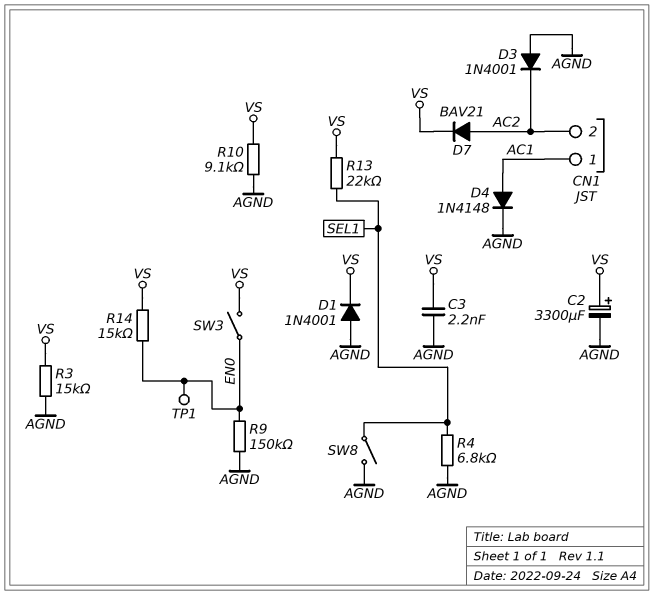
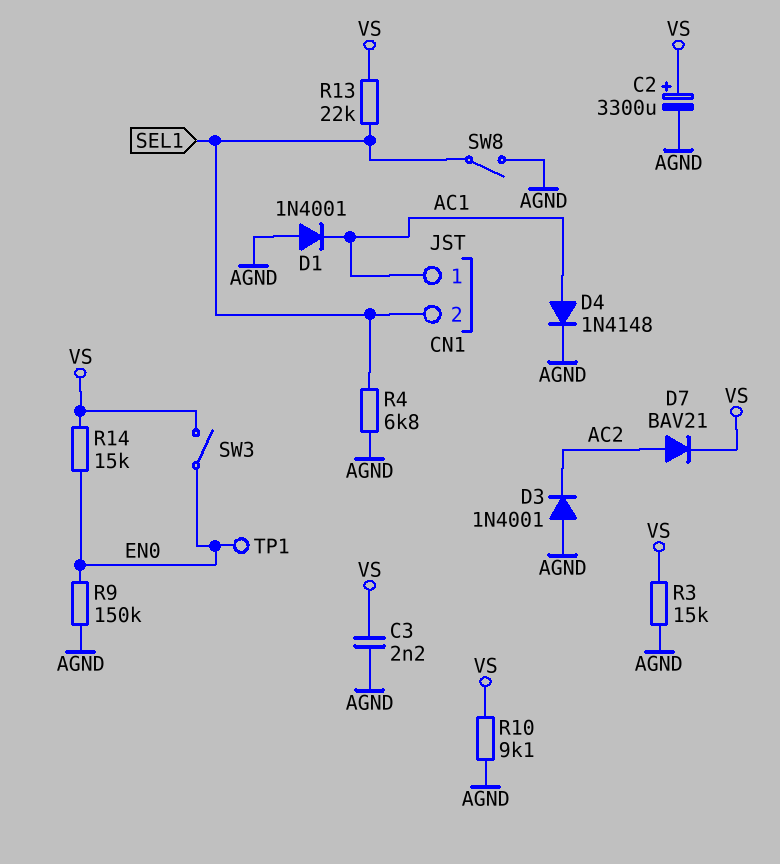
CN1 pin 2: AC2 -> SEL1
D1: diode 1N4001 (A AGND, K VS) -> diode 1N4001 (A AGND, K AC1)

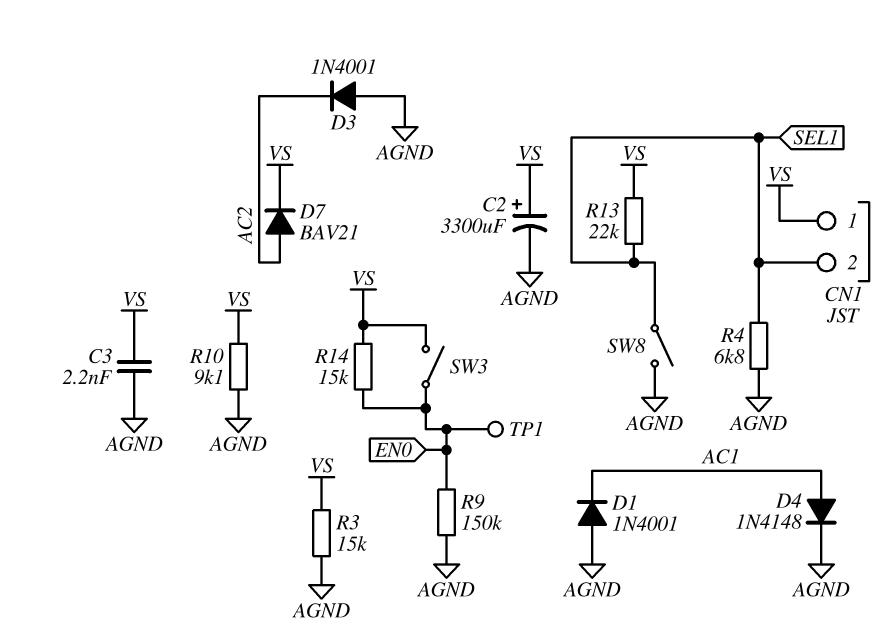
CN1 pin 1: AC1 -> VS

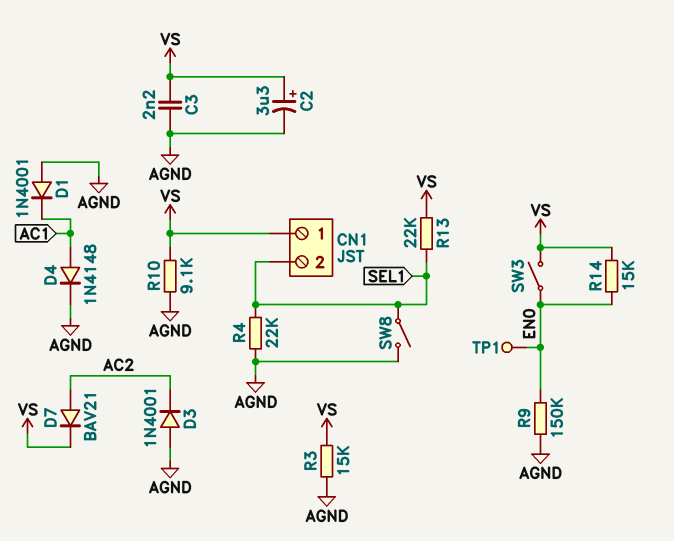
C2: 3300uF (plus VS, minus AGND) -> 3.3uF (plus VS, minus AGND)
R4: 6.8k (AGND, SEL1) -> 22k (AGND, SEL1)

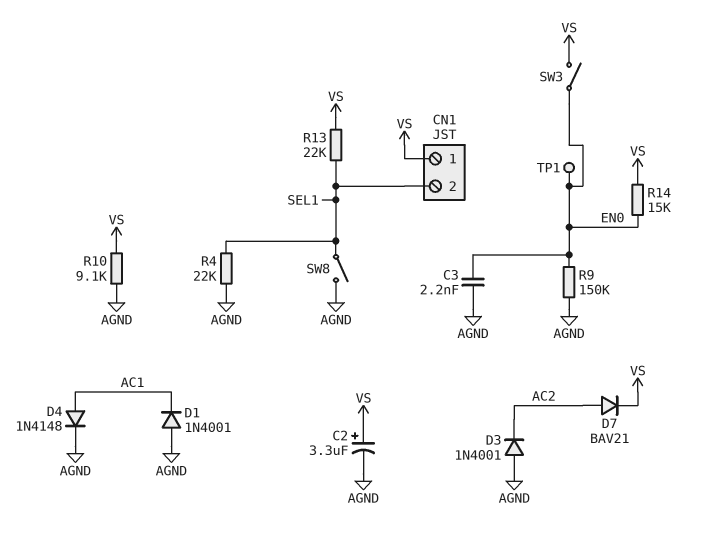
C3: 2.2nF (AGND, VS) -> 2.2nF (AGND, EN0)
R3: 15k (AGND, VS) -> none

